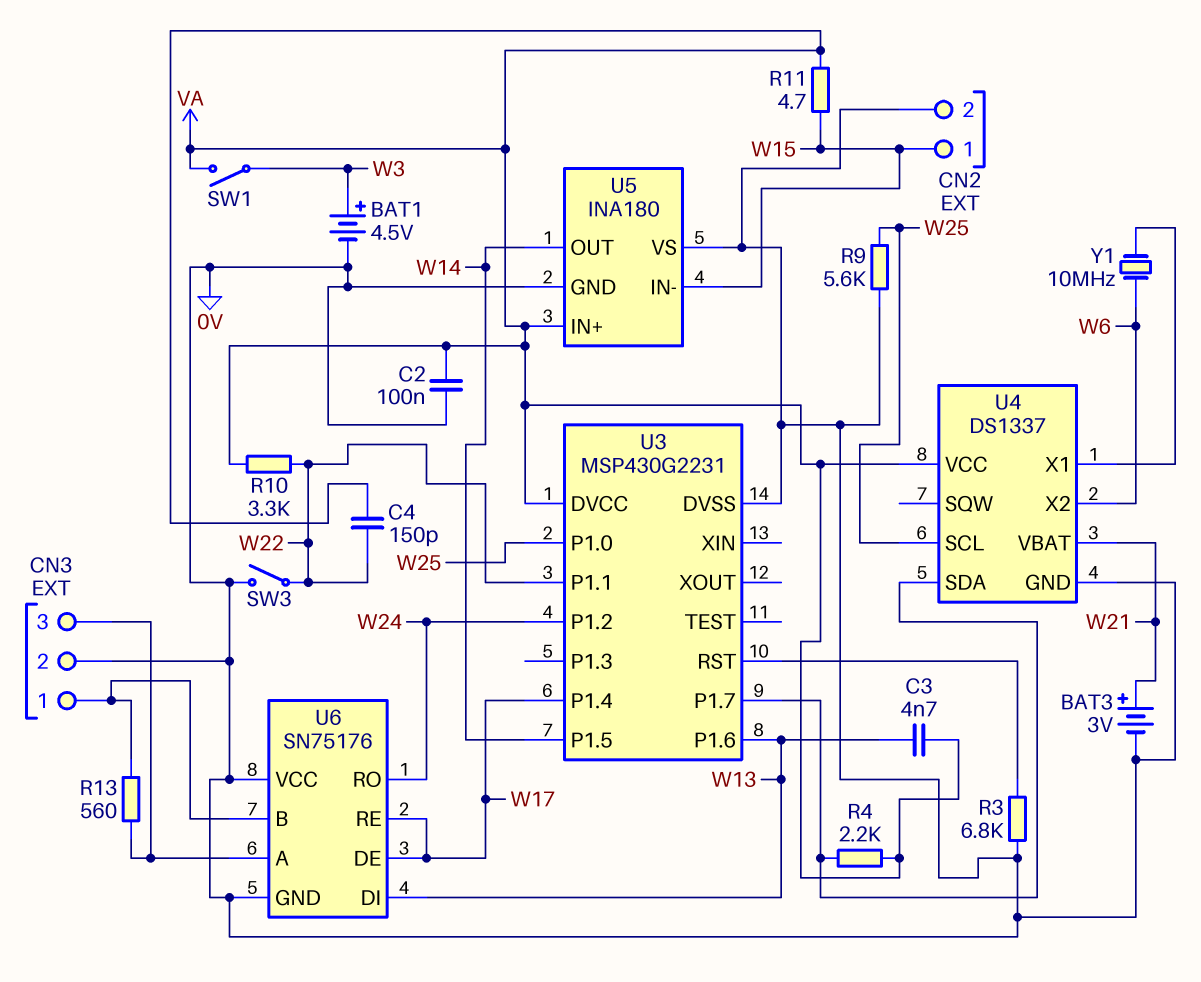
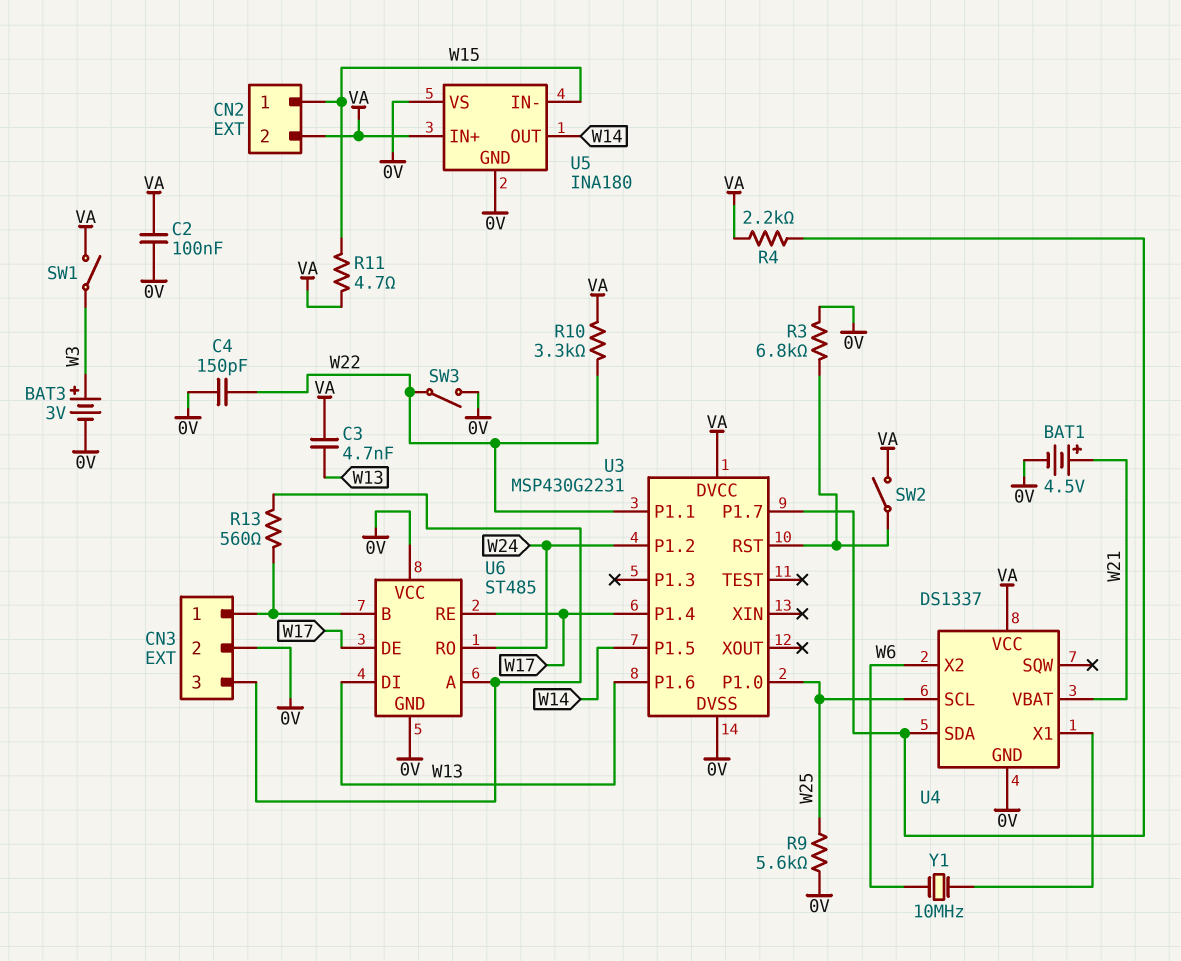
BAT1: 4.5V (plus W3, minus 0V) -> 4.5V (plus W21, minus 0V)
BAT3: 3V (plus W21, minus 0V) -> 3V (plus W3, minus 0V)
C4: 150pF (VA, W22) -> 150pF (0V, W22)
CN2 pin 2: 0V -> VA
SW2: none -> switch (U3/RST, VA)
U6: SN75176 -> ST485

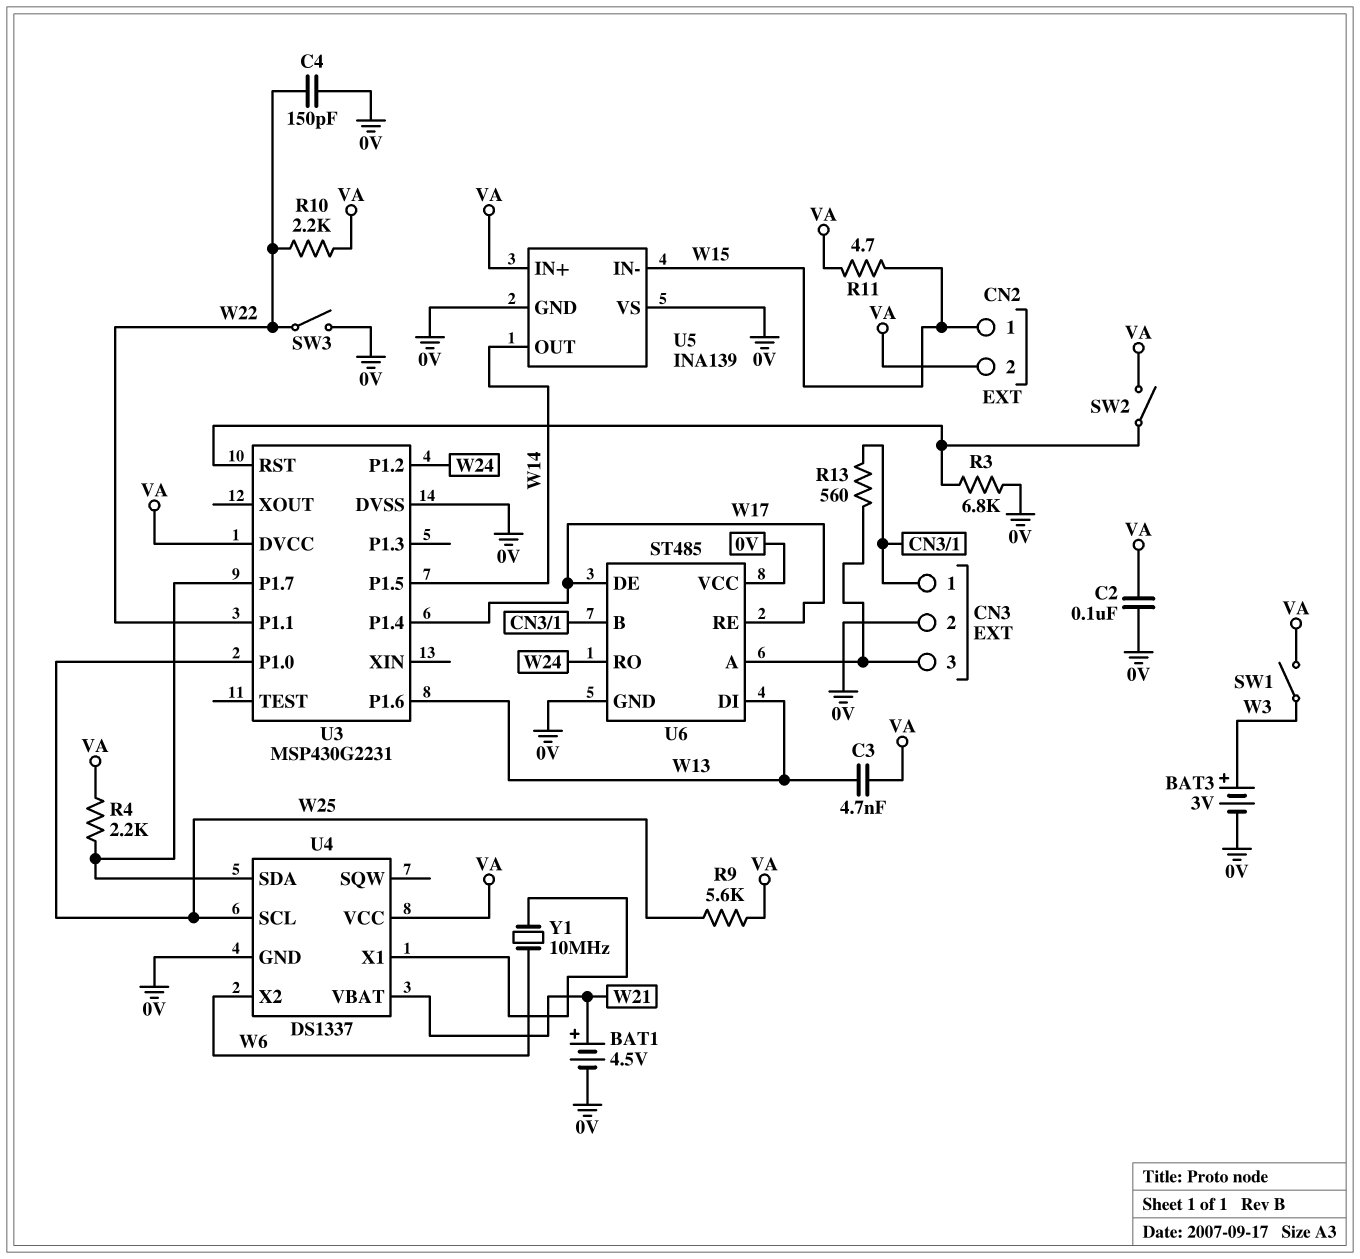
R9: 5.6k (0V, W25) -> 5.6k (VA, W25)
R10: 3.3k (VA, W22) -> 2.2k (VA, W22)
U5: INA180 -> INA139

